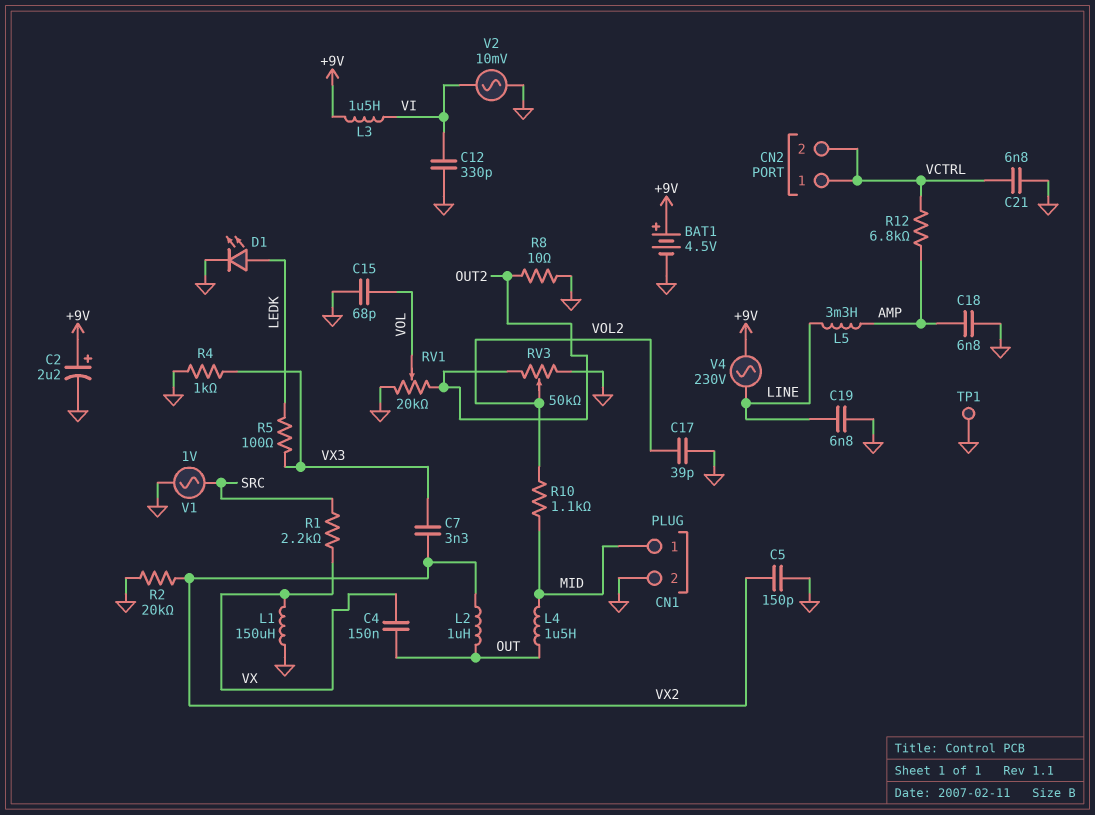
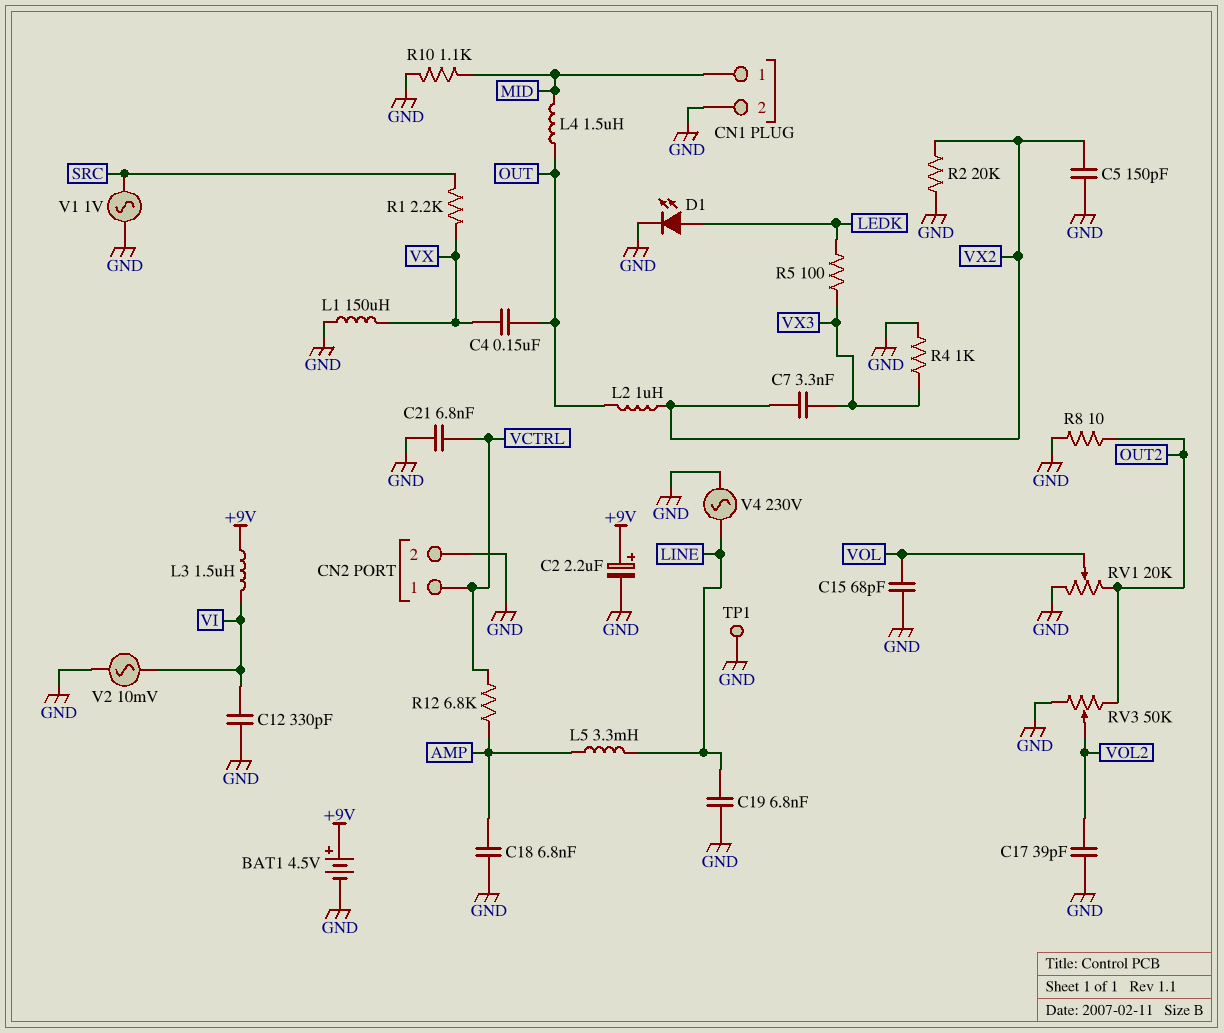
CN2 pin 2: VCTRL -> GND
R10: 1.1k (MID, VOL2) -> 1.1k (GND, MID)
V4: AC 230V (+9V, LINE) -> AC 230V (GND, LINE)

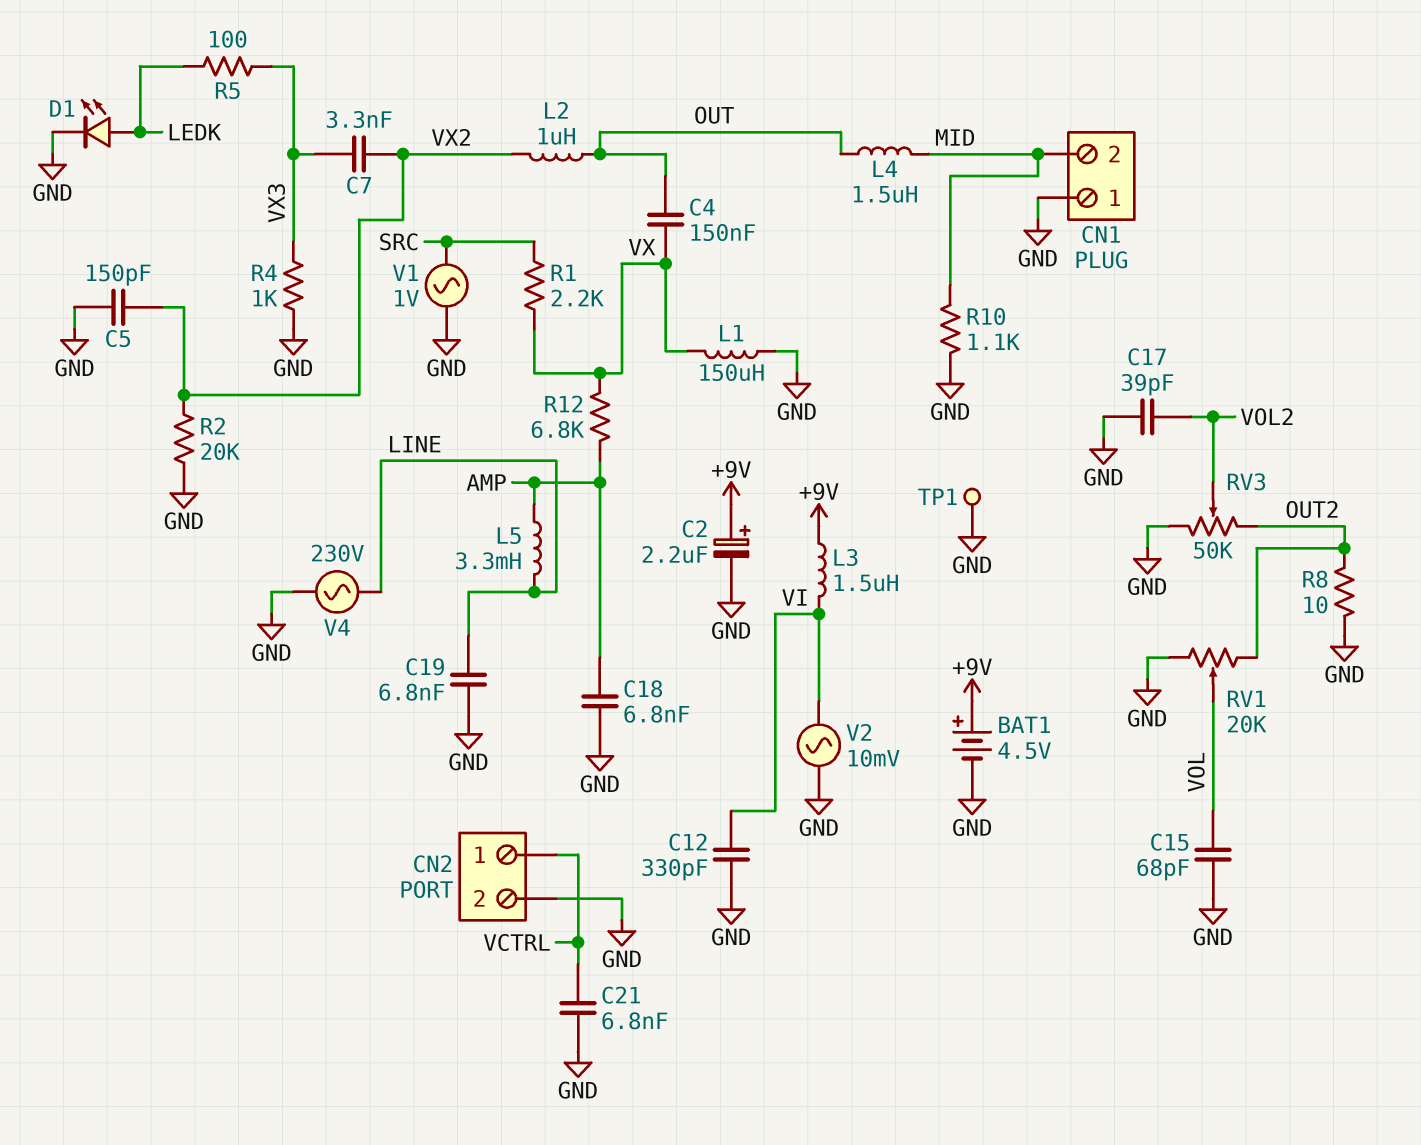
CN1 pin 1: MID -> GND
CN1 pin 2: GND -> MID
R12: 6.8k (AMP, VCTRL) -> 6.8k (AMP, VX)

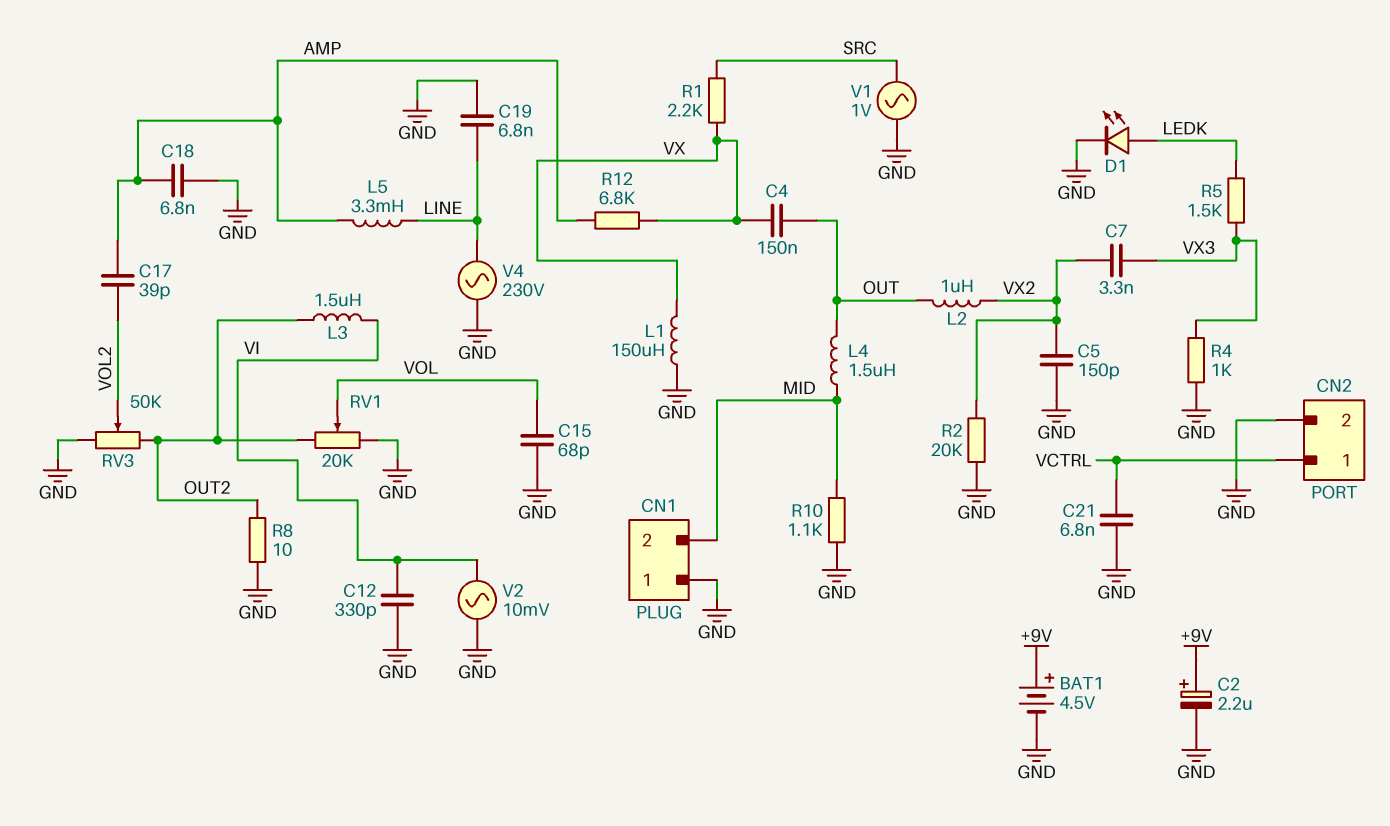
C17: 39pF (GND, VOL2) -> 39pF (AMP, VOL2)
L3: 1.5uH (+9V, VI) -> 1.5uH (OUT2, VI)
R5: 100 (LEDK, VX3) -> 1.5k (LEDK, VX3)
TP1: test point (GND) -> none

